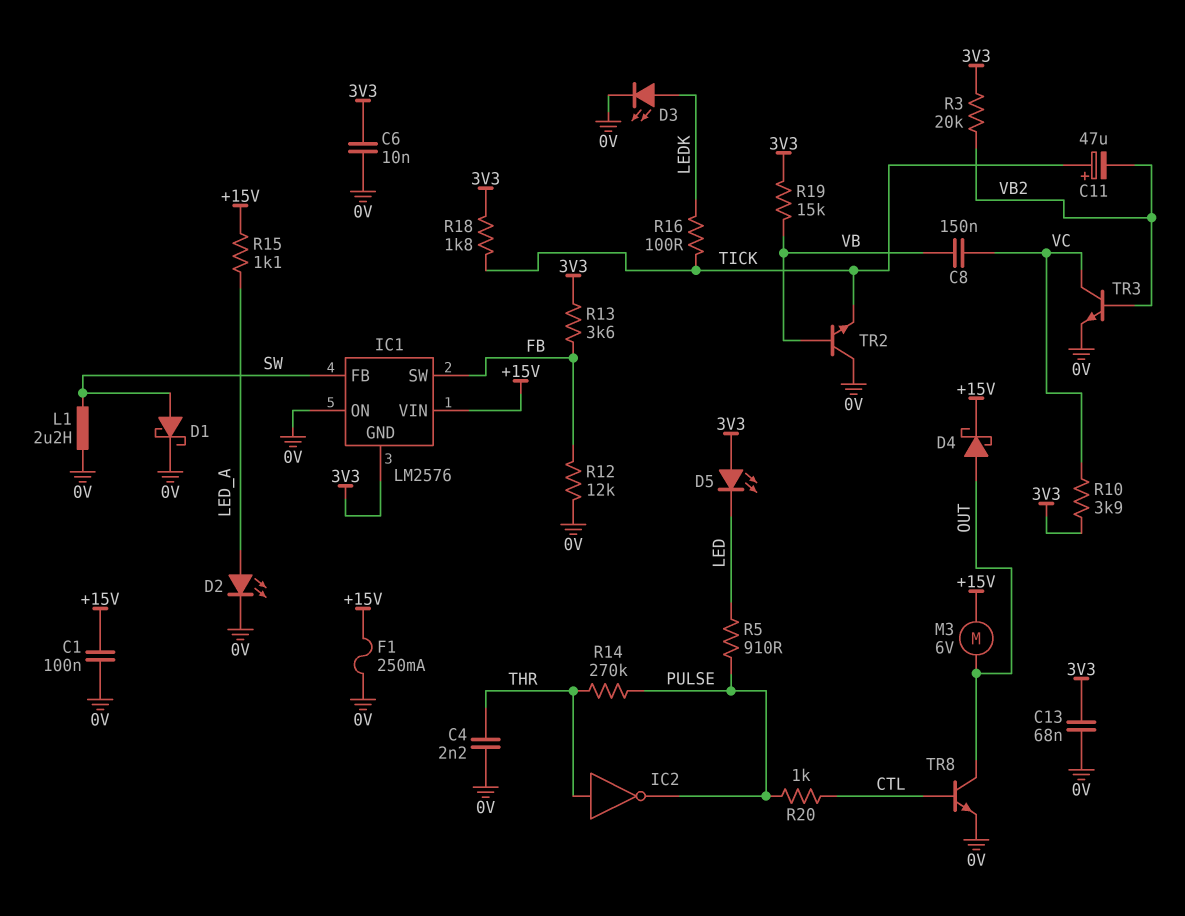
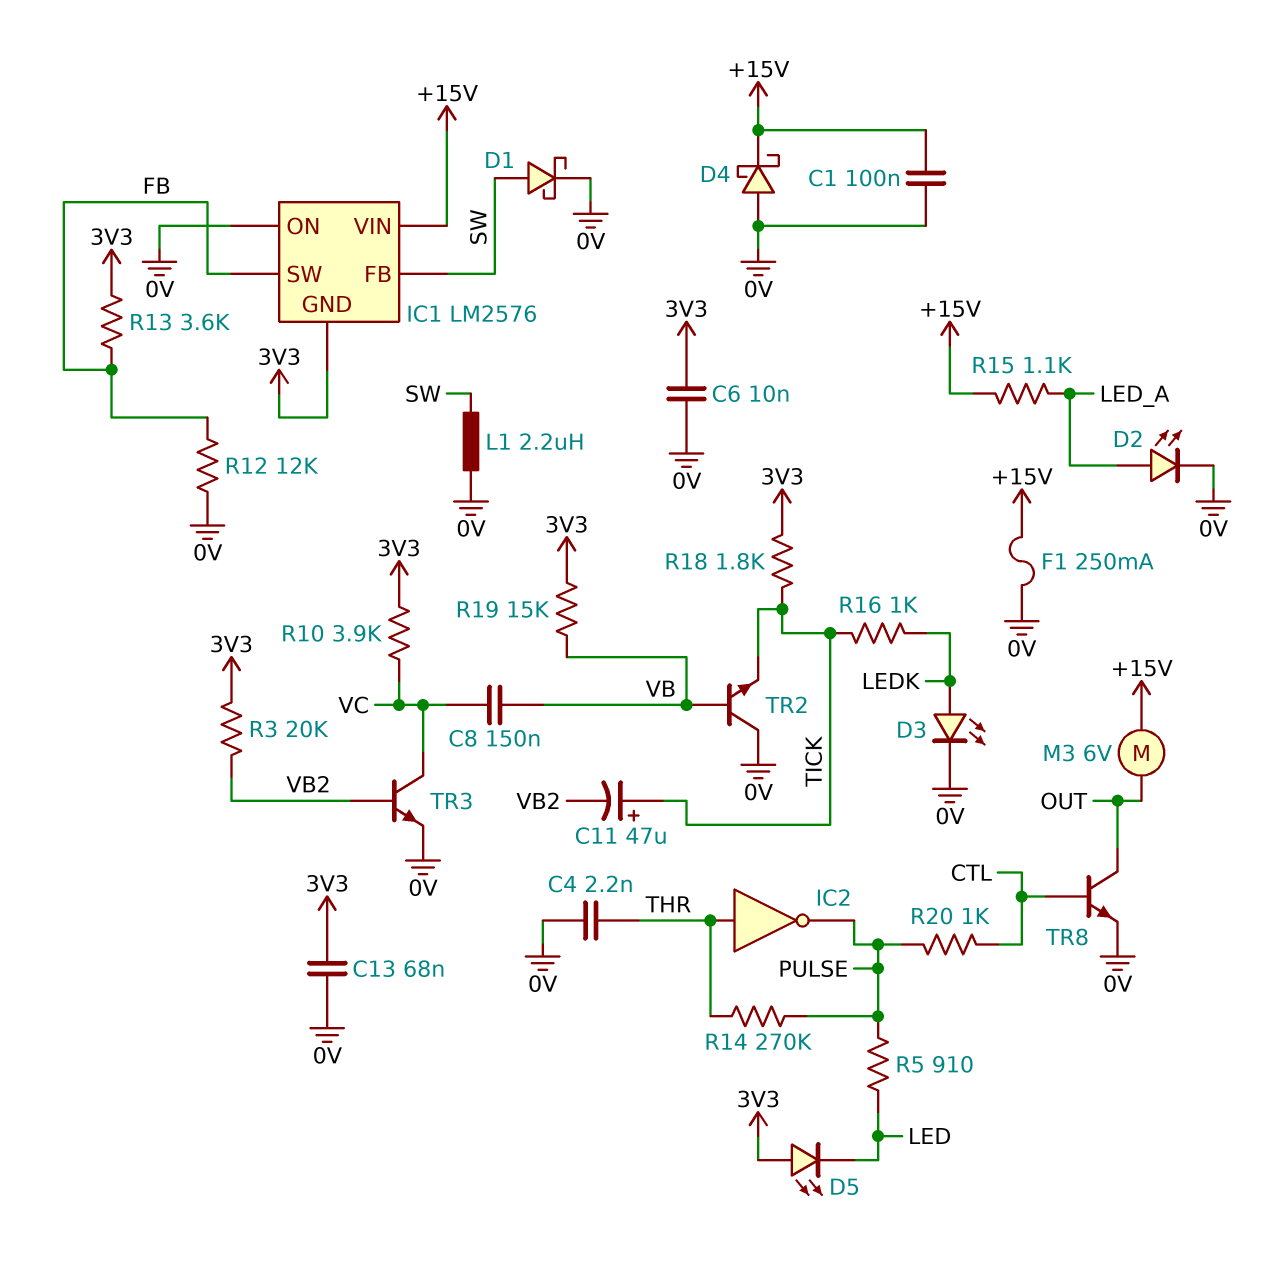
D4: schottky (A OUT, K +15V) -> schottky (A 0V, K +15V)
R16: 100 (LEDK, TICK) -> 1k (LEDK, TICK)

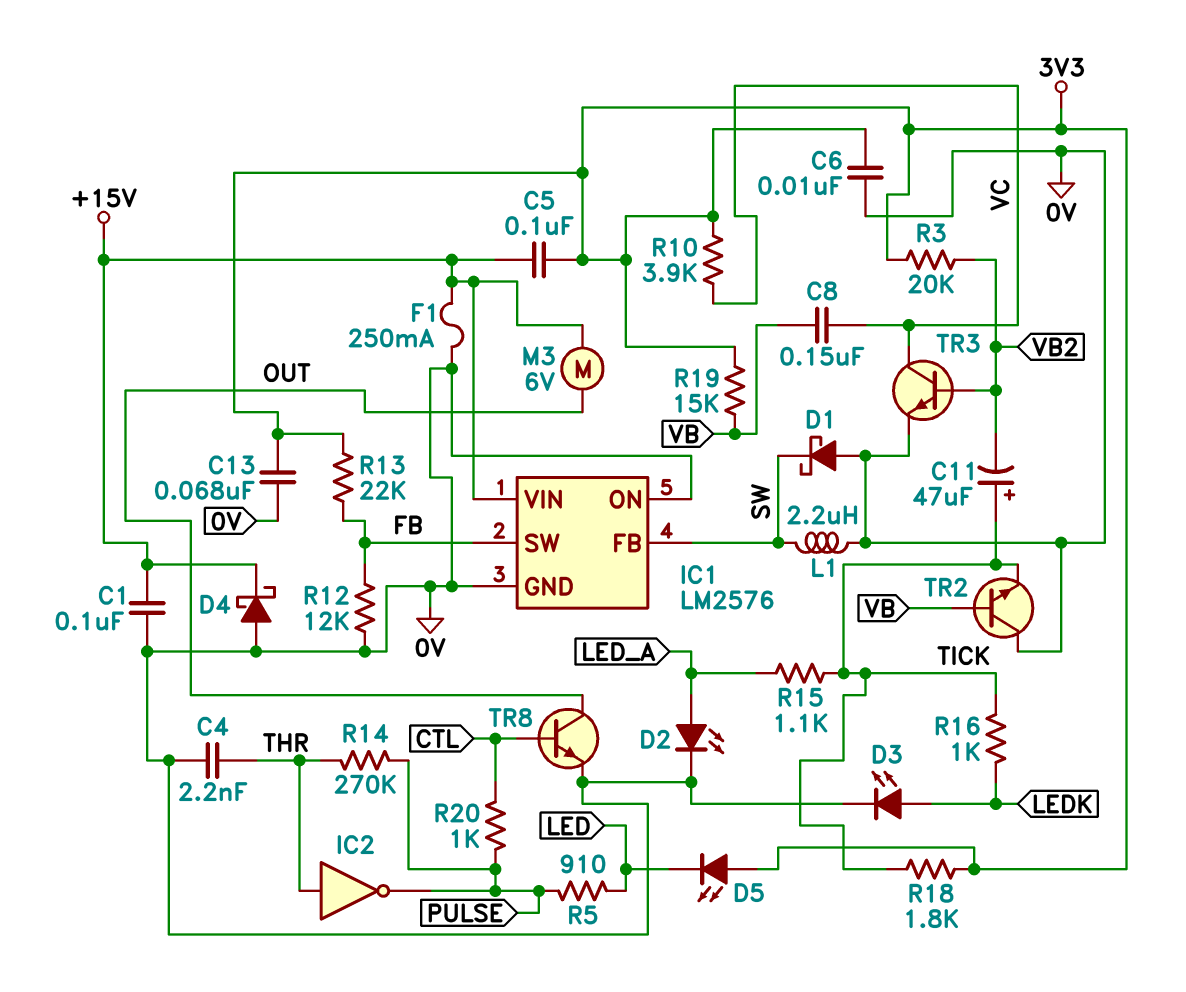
C5: none -> 100nF (+15V, 3V3)
D1: schottky (A SW, K 0V) -> schottky (A 0V, K SW)
IC1 pin GND: 3V3 -> 0V
R13: 3.6k (3V3, FB) -> 22k (3V3, FB)
R15: 1.1k (+15V, LED_A) -> 1.1k (LED_A, TICK)

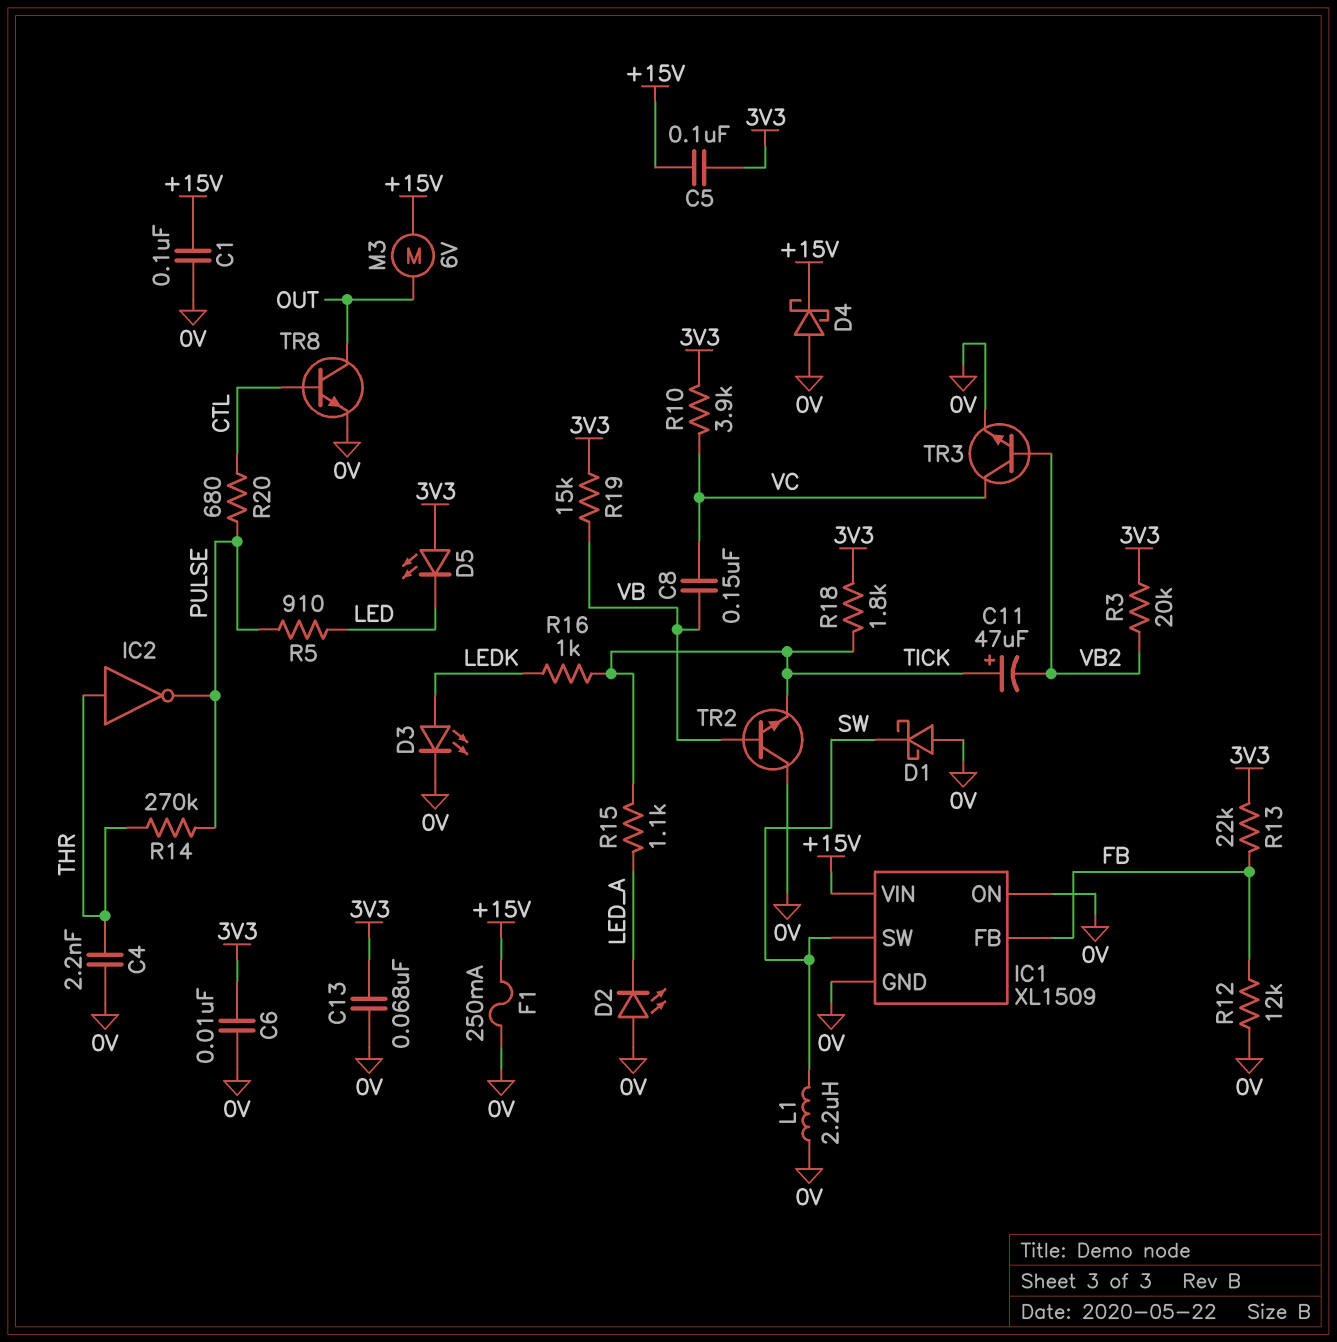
D2: LED (A LED_A, K 0V) -> LED (A 0V, K LED_A)
IC1: LM2576 -> XL1509
IC1 pin FB: SW -> FB
IC1 pin SW: FB -> SW
R20: 1k (CTL, PULSE) -> 680 (CTL, PULSE)

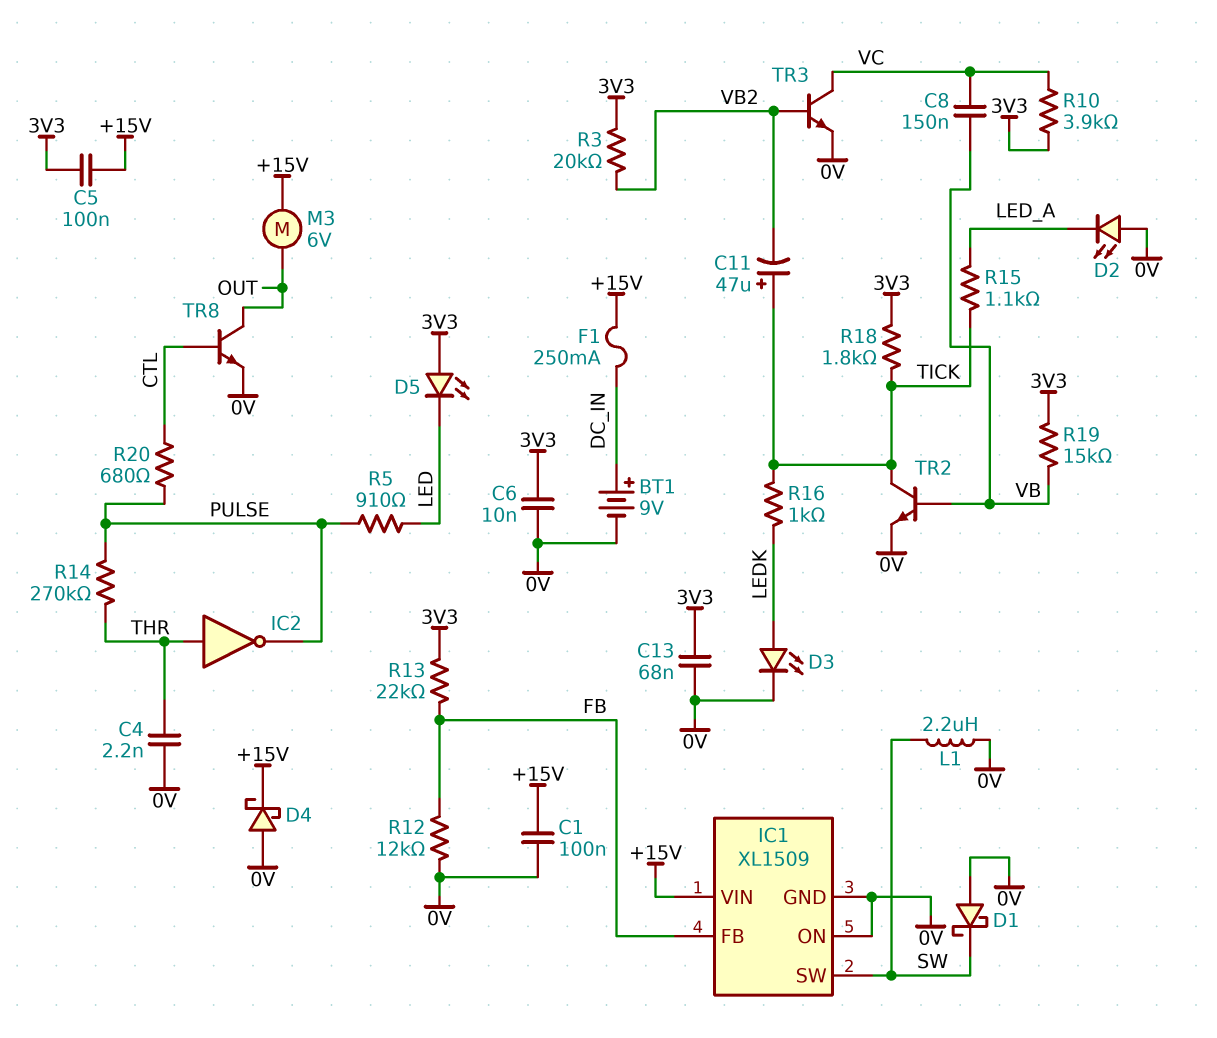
BT1: none -> 9V (plus DC_IN, minus 0V)
F1: 250mA (+15V, 0V) -> 250mA (+15V, DC_IN)
TR2: NPN (B VB, C 0V, E TICK) -> NPN (B VB, C TICK, E 0V)

